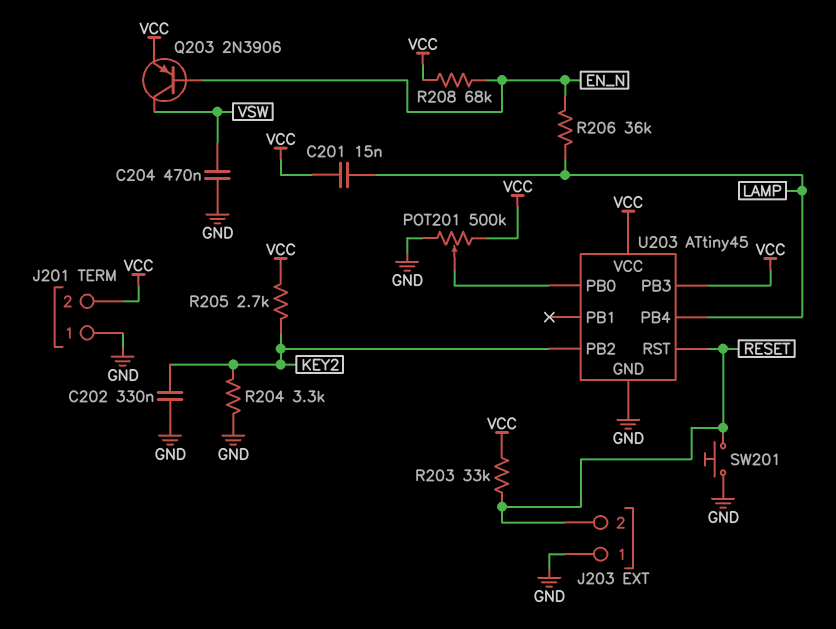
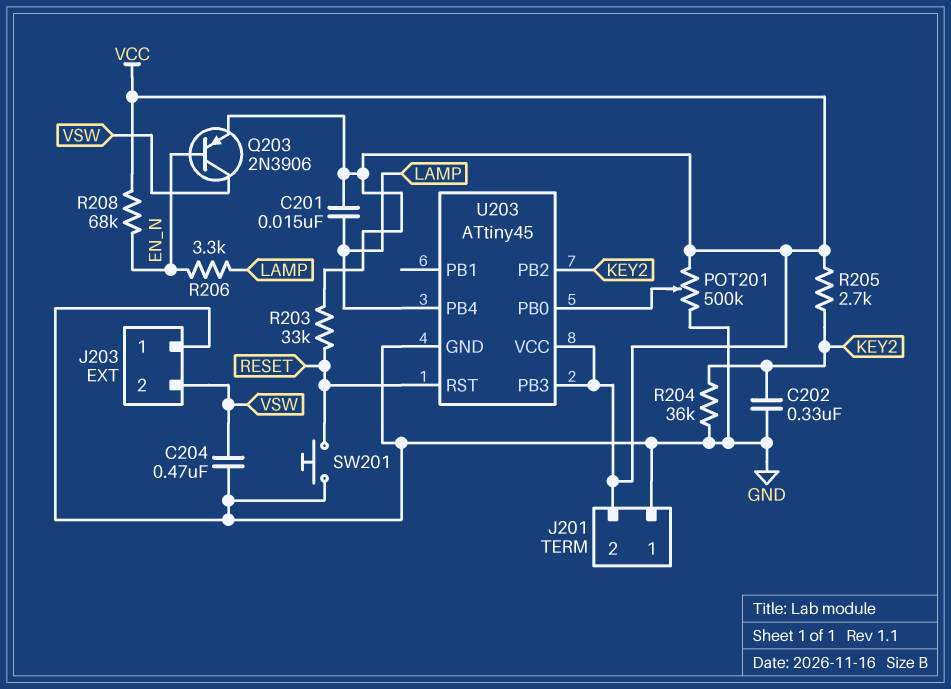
J203 pin 2: RESET -> VSW
R204: 3.3k (GND, KEY2) -> 36k (GND, KEY2)
R206: 36k (EN_N, LAMP) -> 3.3k (EN_N, LAMP)

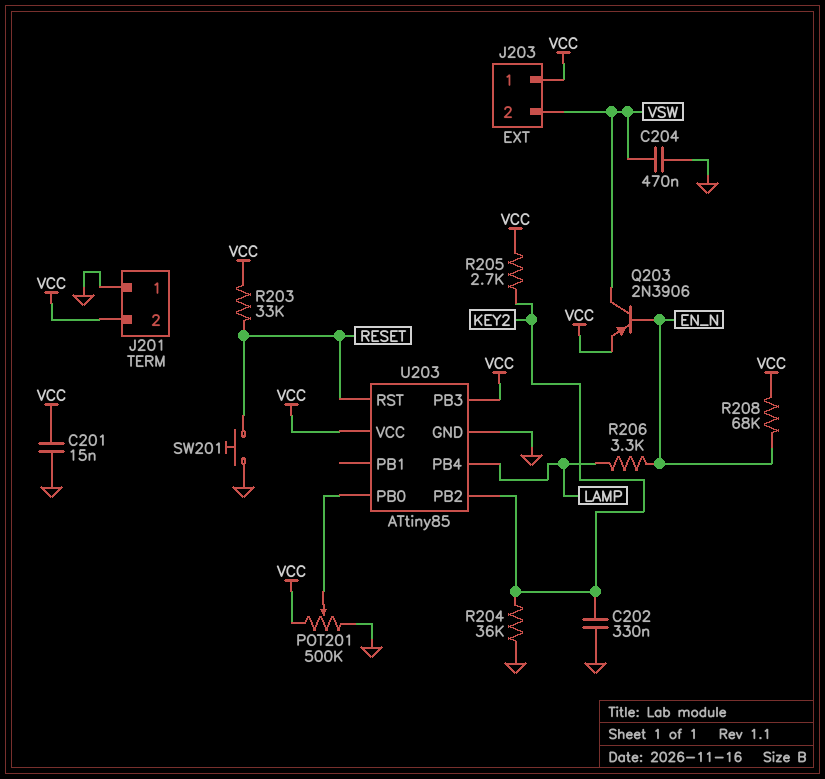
C201: 15nF (LAMP, VCC) -> 15nF (GND, VCC)
J203 pin 1: GND -> VCC
U203: ATtiny45 -> ATtiny85

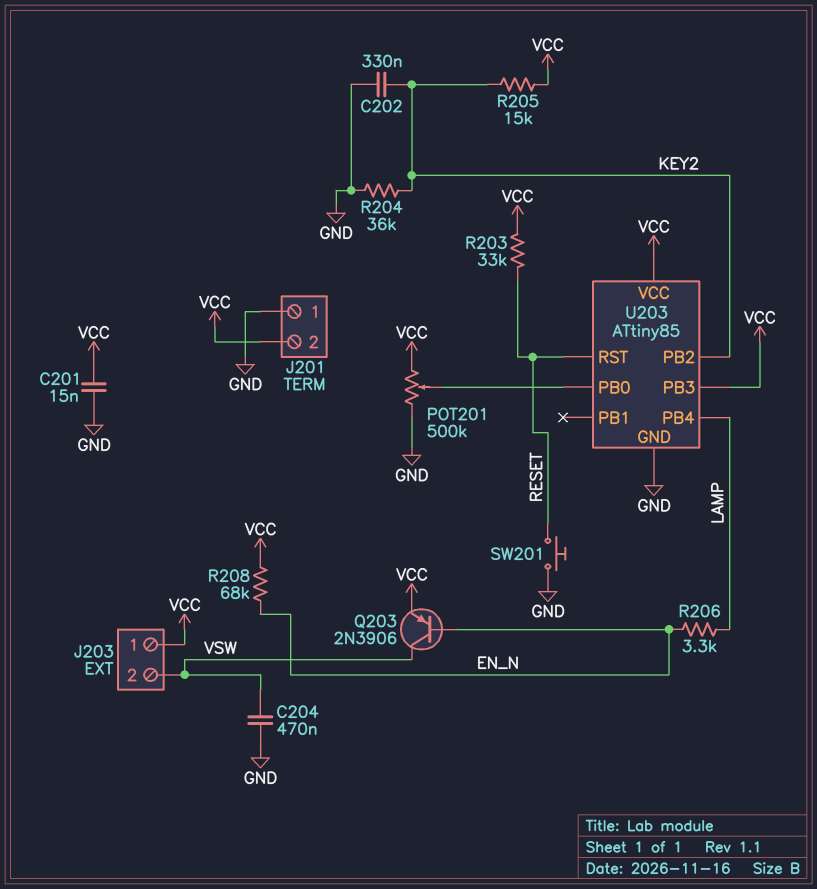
R205: 2.7k (KEY2, VCC) -> 15k (KEY2, VCC)

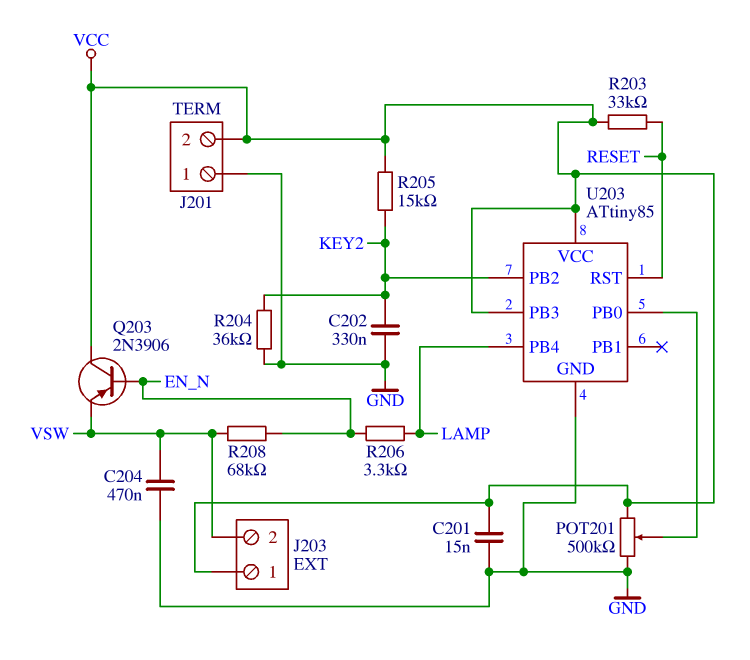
Q203: PNP 2N3906 (B EN_N, C VSW, E VCC) -> PNP 2N3906 (B EN_N, C VCC, E VSW)
R208: 68k (EN_N, VCC) -> 68k (EN_N, VSW)
SW201: button (GND, RESET) -> none

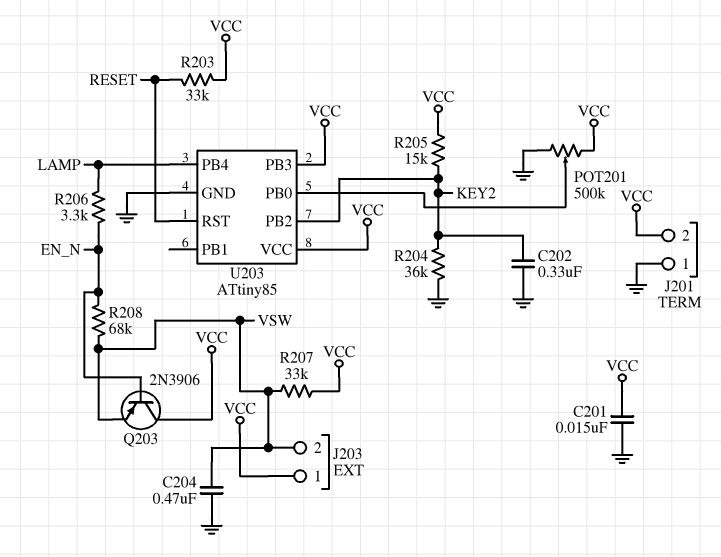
R207: none -> 33k (VCC, VSW)

